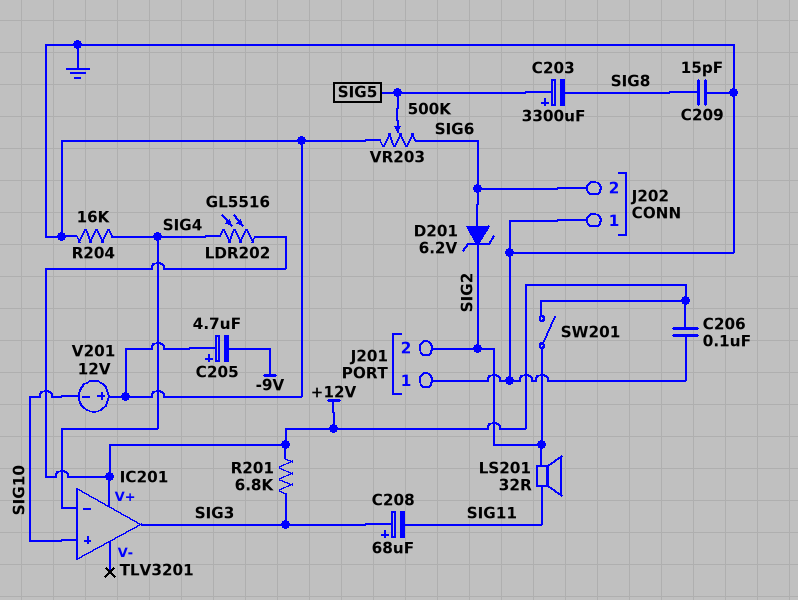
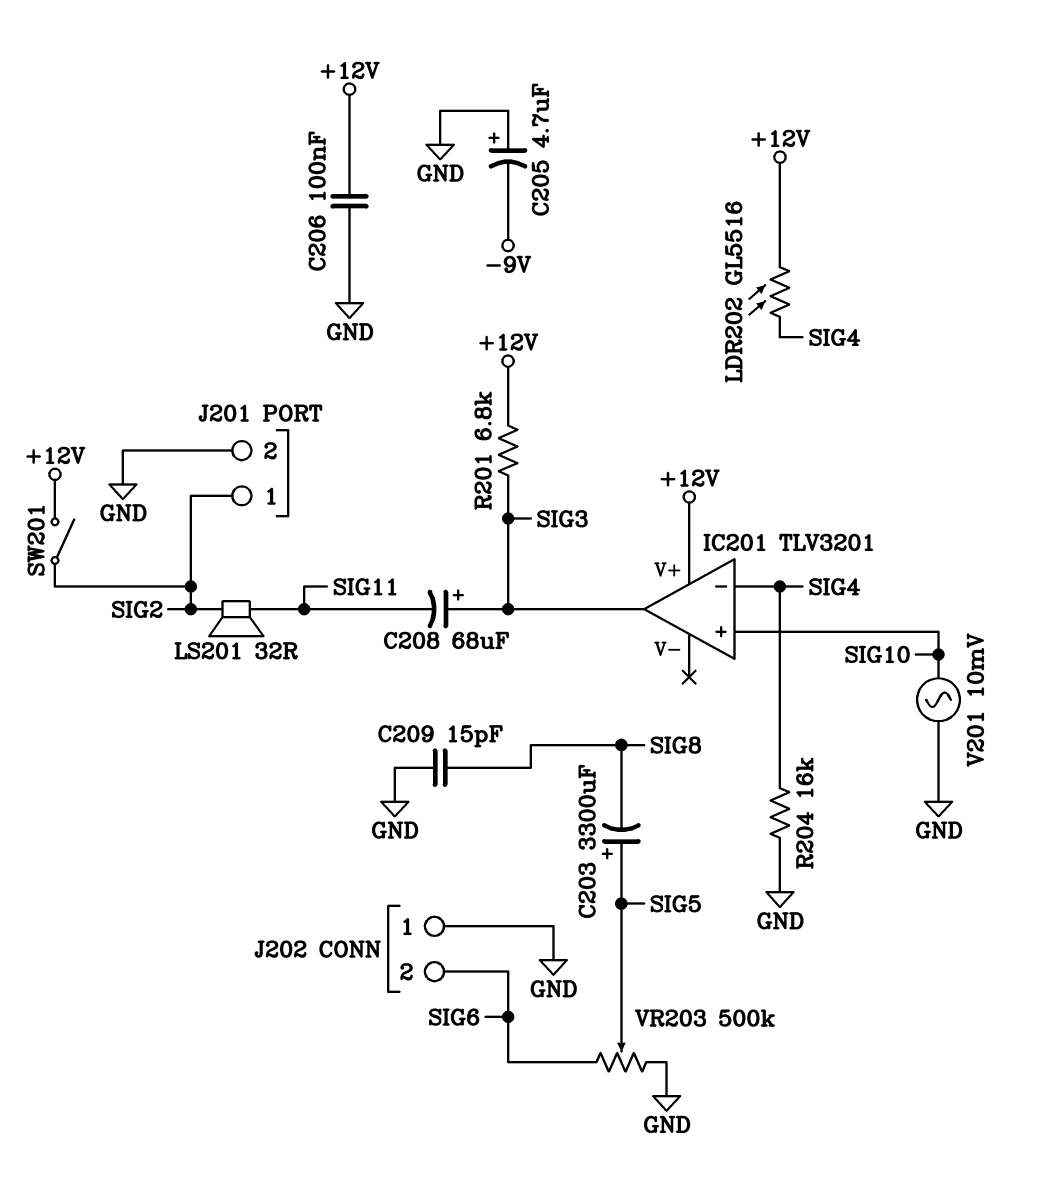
D201: zener 6.2V (A SIG6, K SIG2) -> none
J201 pin 1: GND -> SIG2
J201 pin 2: SIG2 -> GND
V201: 12V (plus GND, minus SIG10) -> AC 10mV (GND, SIG10)

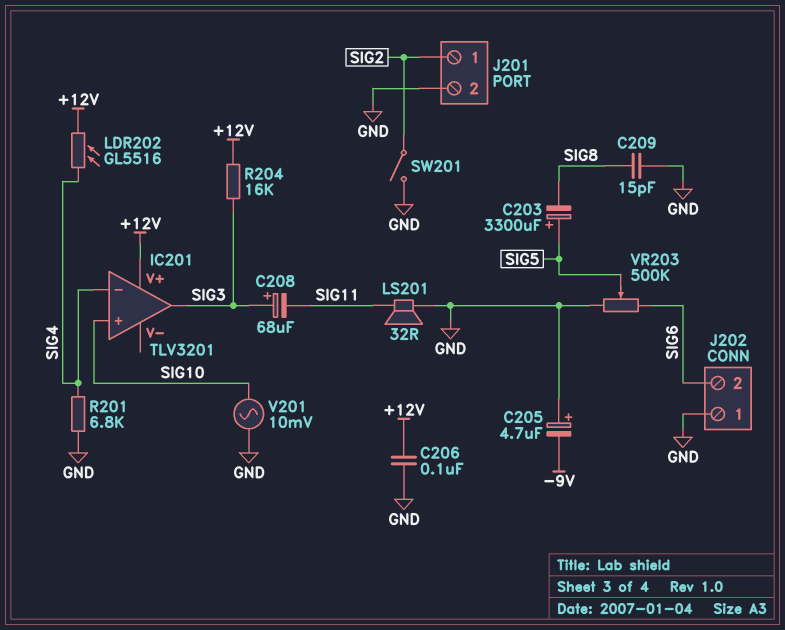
LS201: speaker 32R (SIG2, SIG11) -> speaker 32R (GND, SIG11)
R201: 6.8k (+12V, SIG3) -> 6.8k (GND, SIG4)
R204: 16k (GND, SIG4) -> 16k (+12V, SIG3)
SW201: switch (+12V, SIG2) -> switch (GND, SIG2)

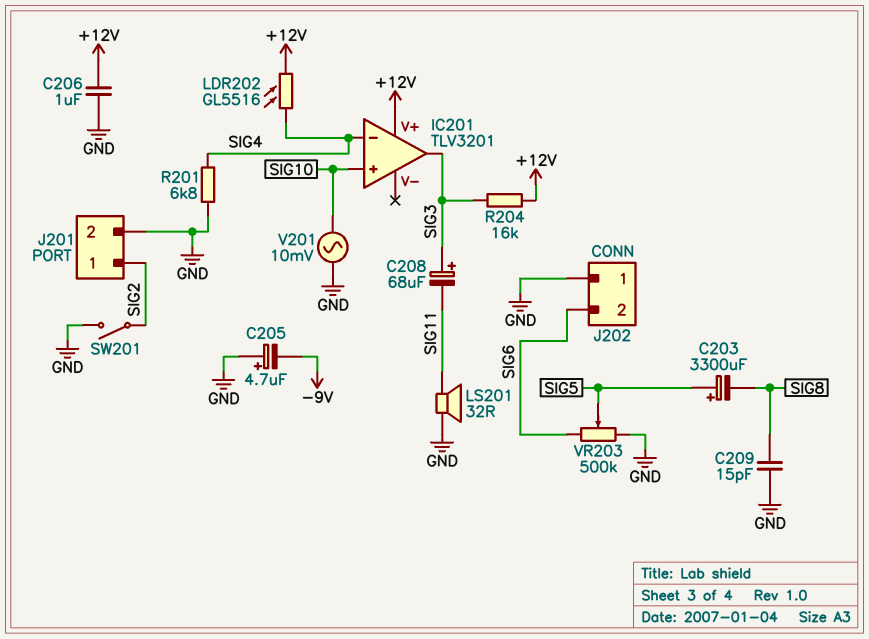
C206: 100nF (+12V, GND) -> 1uF (+12V, GND)

